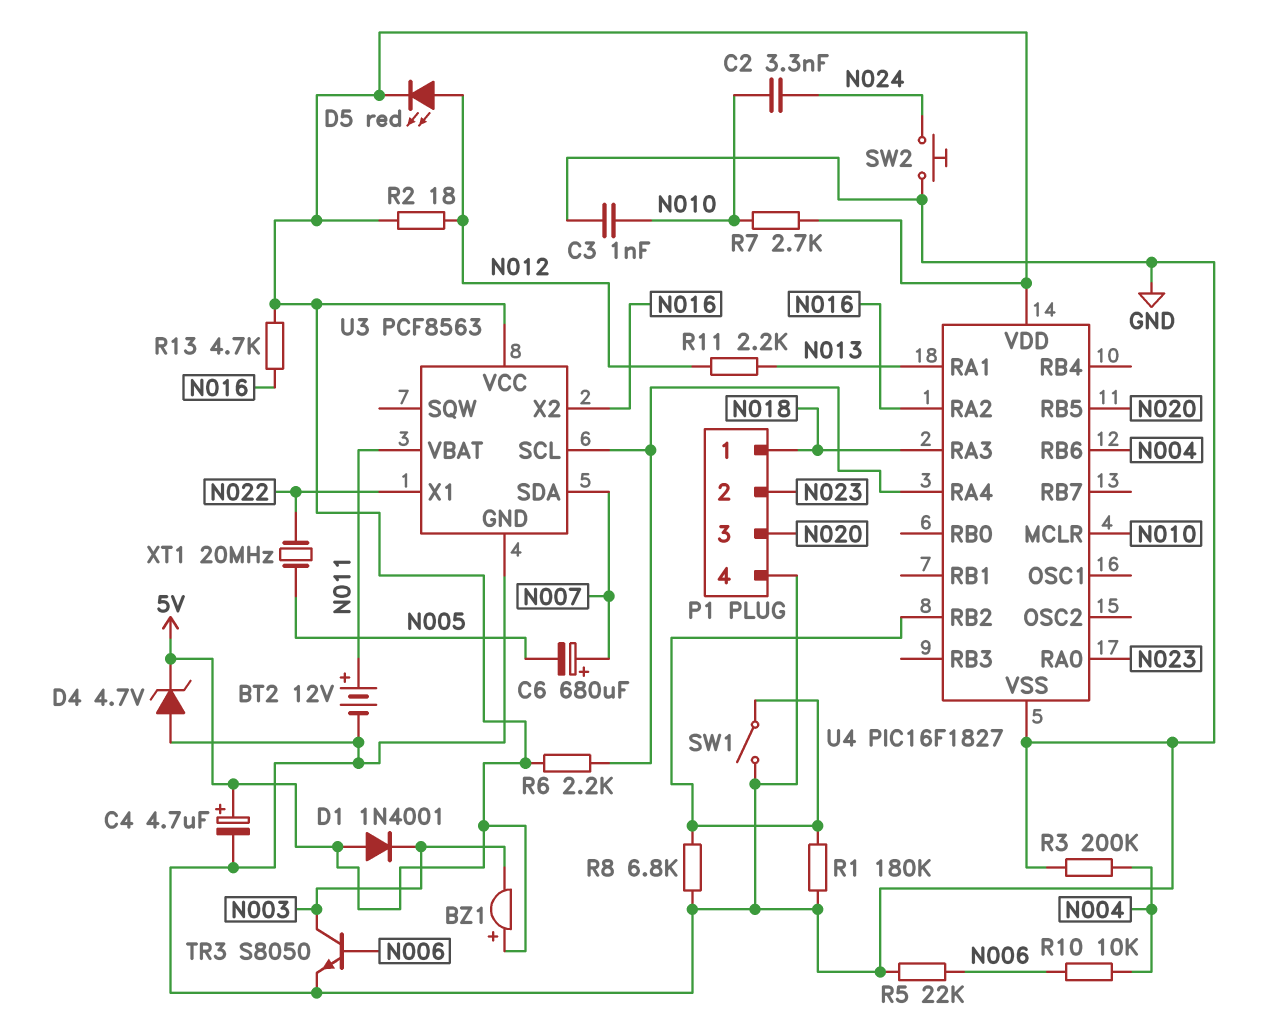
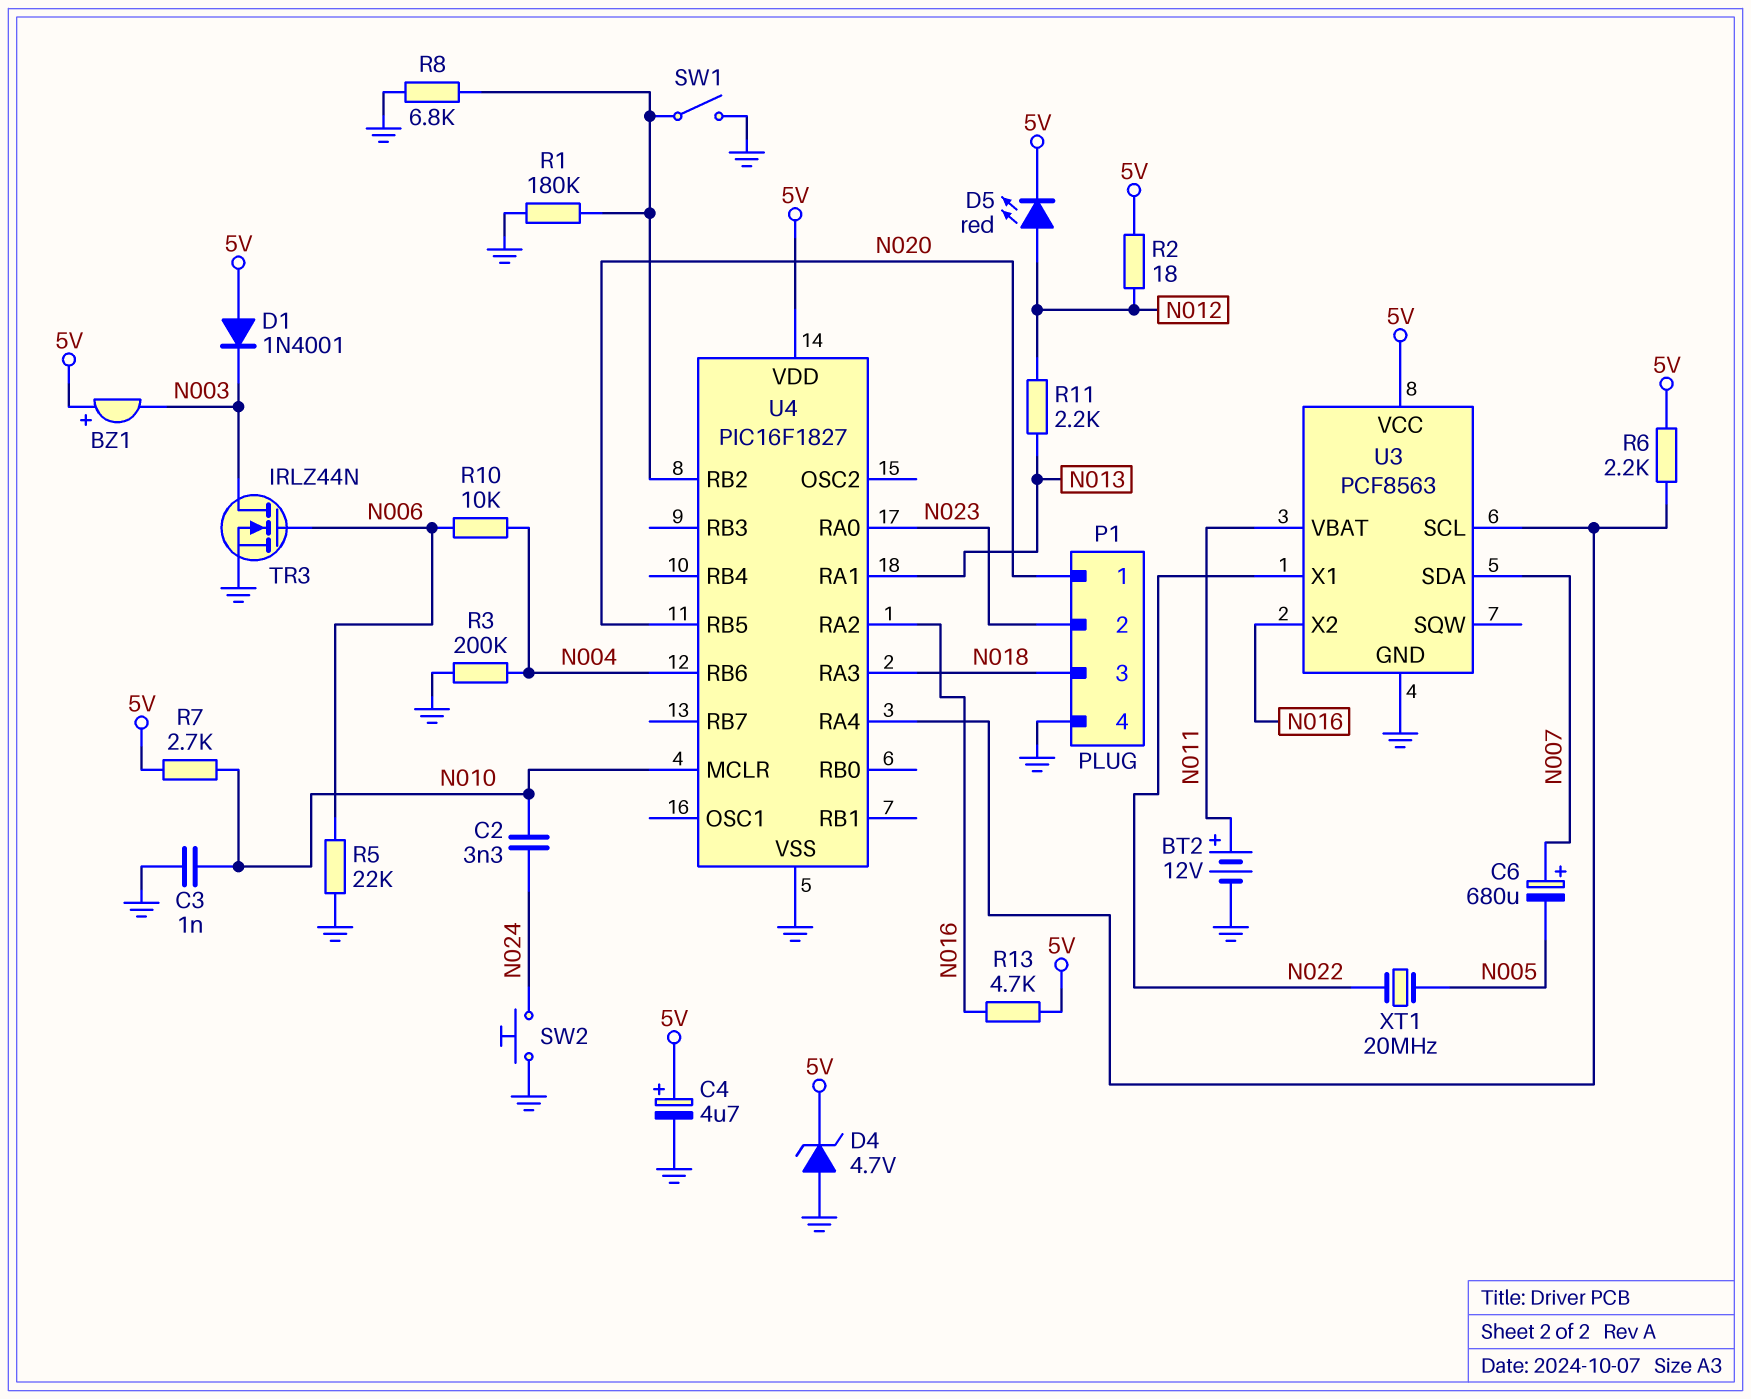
P1 pin 1: N018 -> N020
P1 pin 3: N020 -> N018
TR3: NPN S8050 (B N006, C N003, E GND) -> NMOS IRLZ44N (G N006, D N003, S GND)

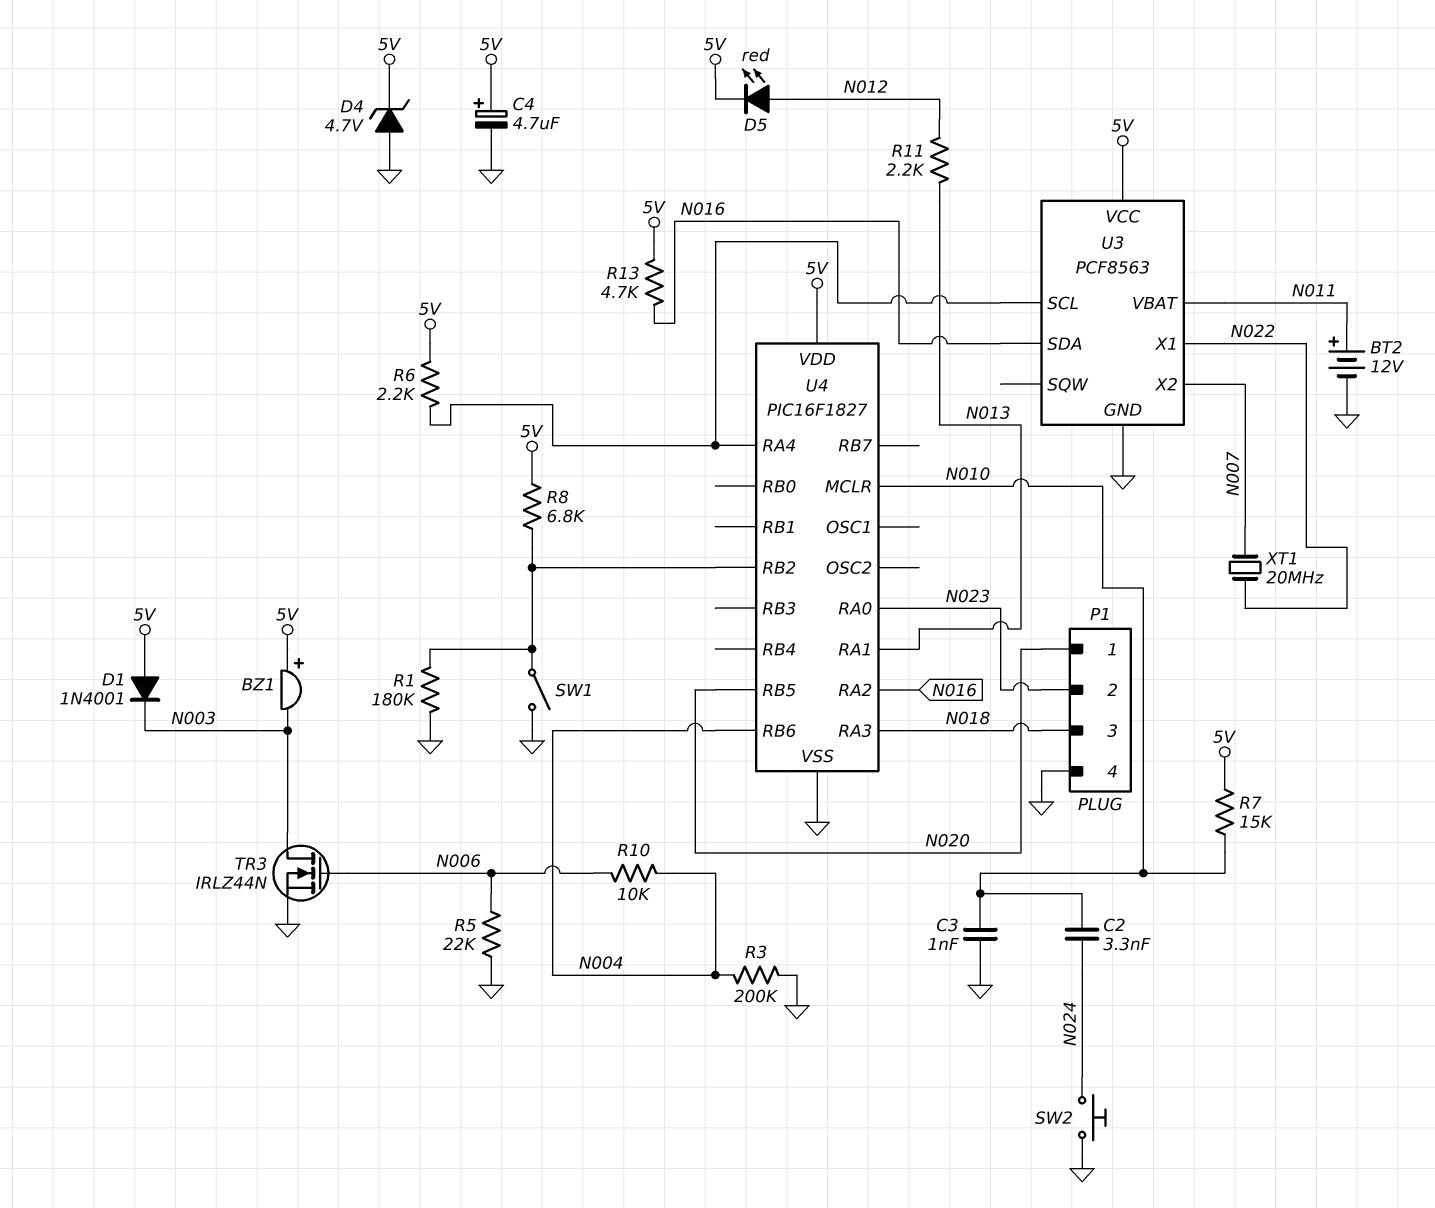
C6: 680uF (plus N007, minus N005) -> none
R2: 18 (5V, N012) -> none
R7: 2.7k (5V, N010) -> 15k (5V, N010)
R8: 6.8k (GND, U4/RB2) -> 6.8k (5V, U4/RB2)
U3 pin SDA: N007 -> N016
U3 pin X2: N016 -> N007
XT1: 20MHz (N005, N022) -> 20MHz (N007, N022)

